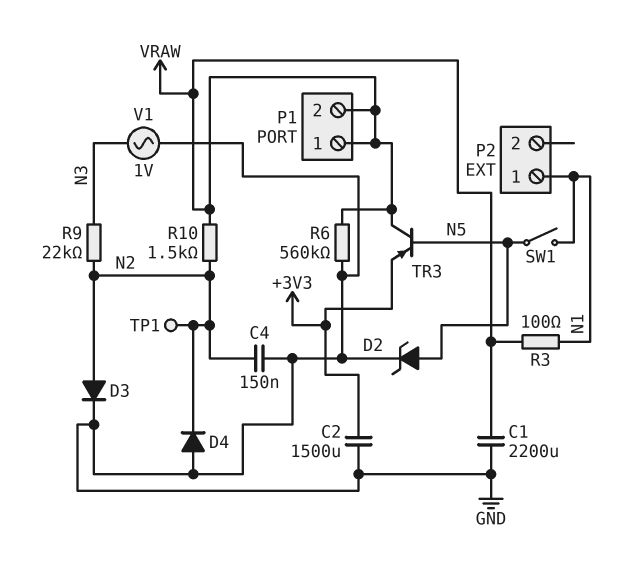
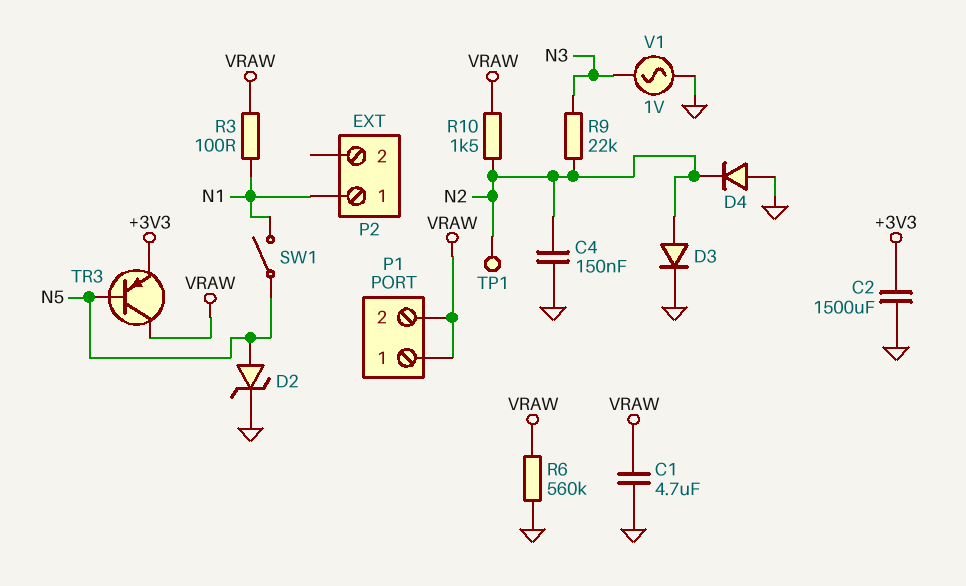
C1: 2200uF (GND, VRAW) -> 4.7uF (GND, VRAW)

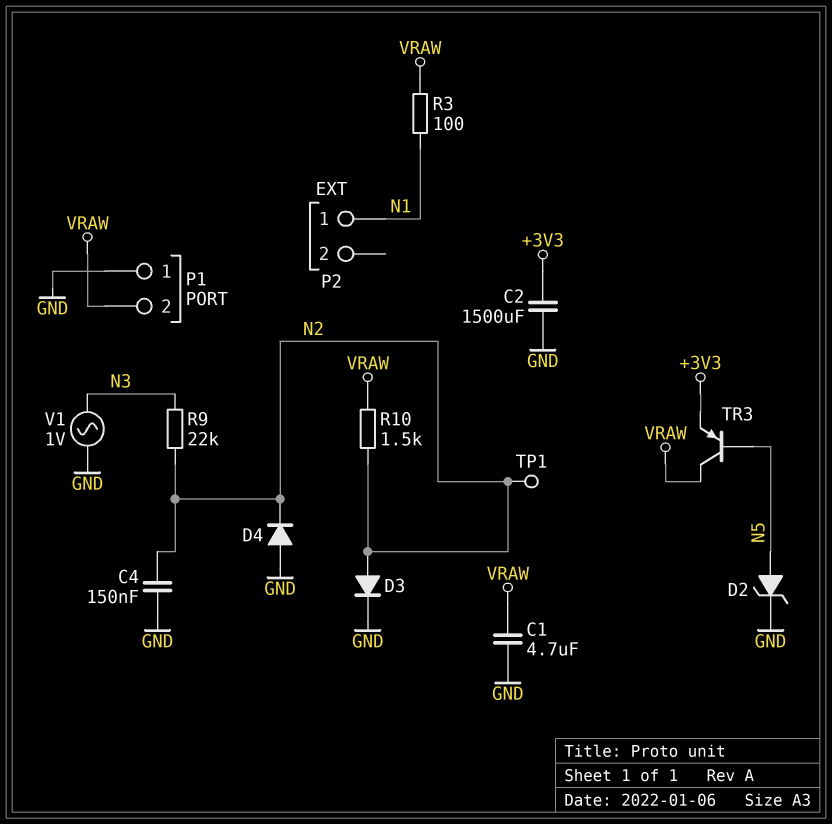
P1 pin 1: VRAW -> GND
R6: 560k (GND, VRAW) -> none
SW1: switch (N1, N5) -> none

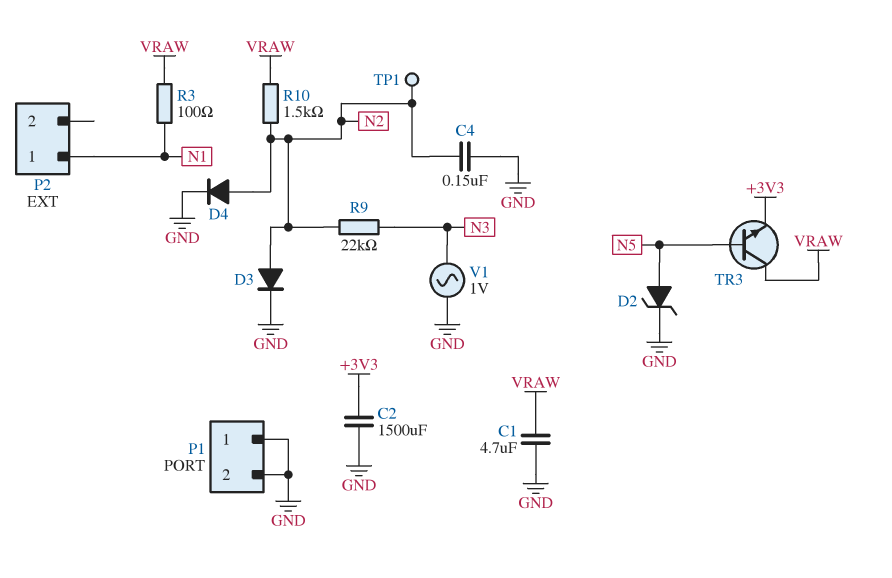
D4: diode (A GND, K N2) -> diode (A N2, K GND)
P1 pin 2: VRAW -> GND
TR3: PNP (B N5, C VRAW, E +3V3) -> NPN (B N5, C VRAW, E +3V3)

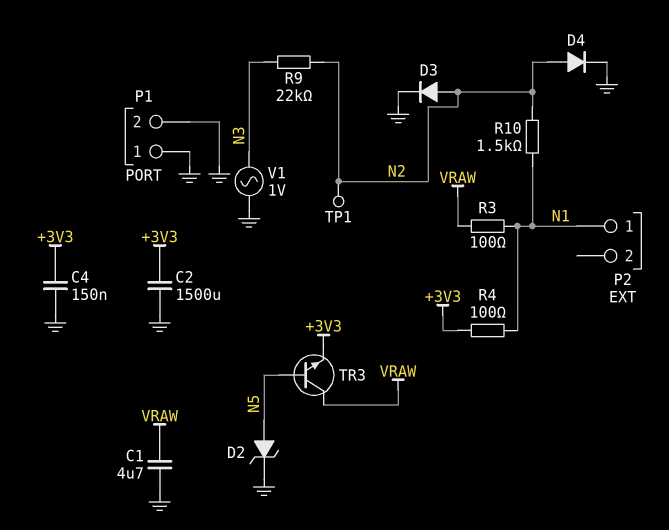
C4: 150nF (GND, N2) -> 150nF (+3V3, GND)
R4: none -> 100 (+3V3, N1)
R10: 1.5k (N2, VRAW) -> 1.5k (N1, N2)

